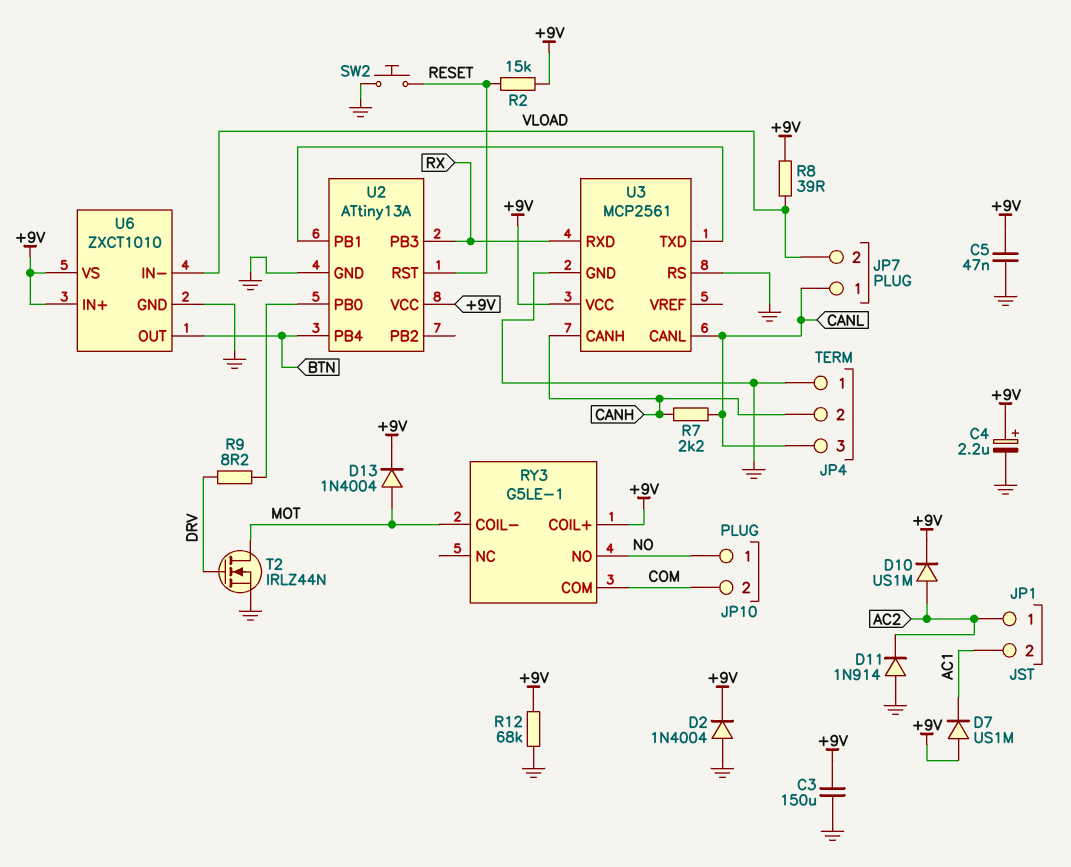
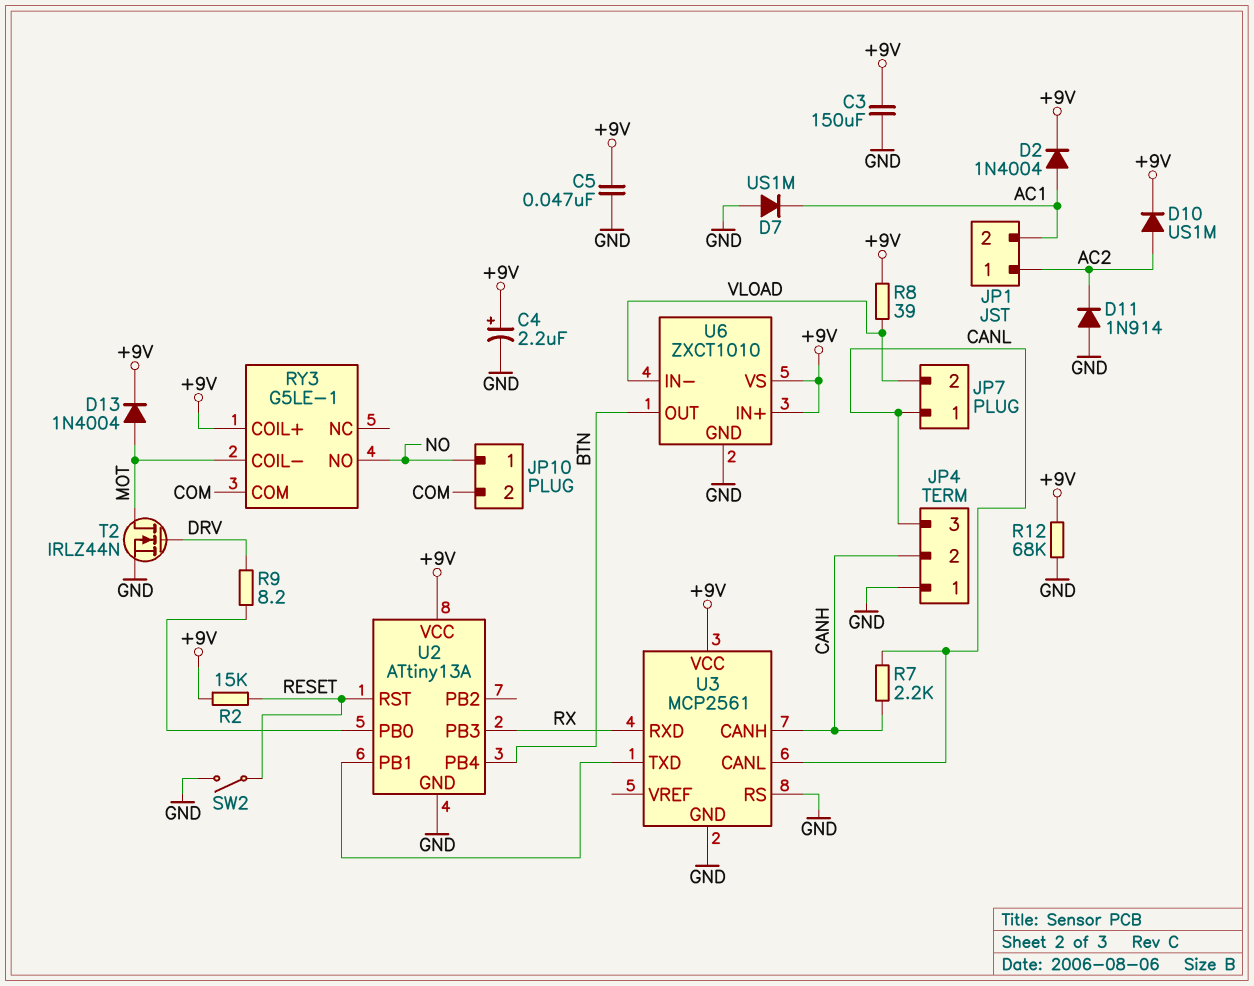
D2: diode 1N4004 (A GND, K +9V) -> diode 1N4004 (A AC1, K +9V)
D7: diode US1M (A +9V, K AC1) -> diode US1M (A GND, K AC1)
SW2: button (GND, RESET) -> switch (GND, RESET)

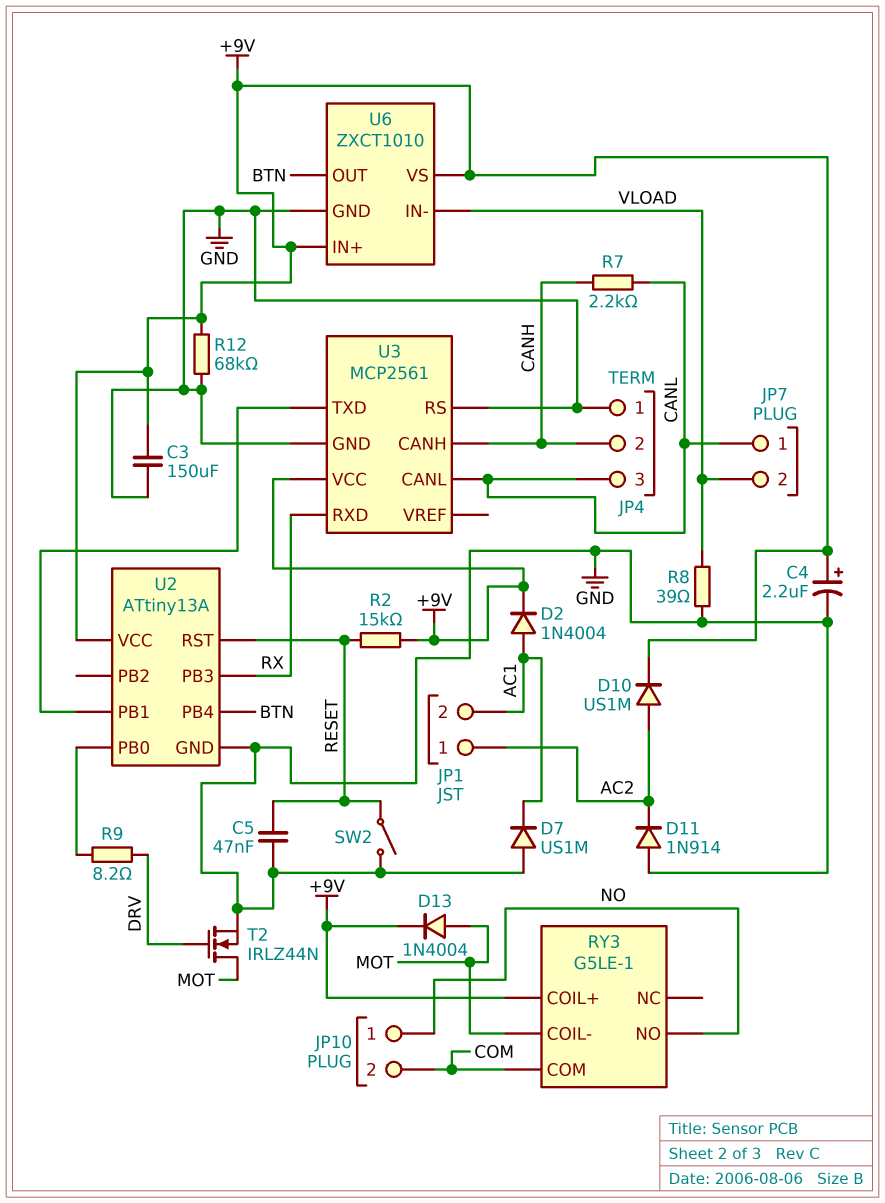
C5: 47nF (+9V, GND) -> 47nF (GND, RESET)
R8: 39 (+9V, VLOAD) -> 39 (GND, VLOAD)

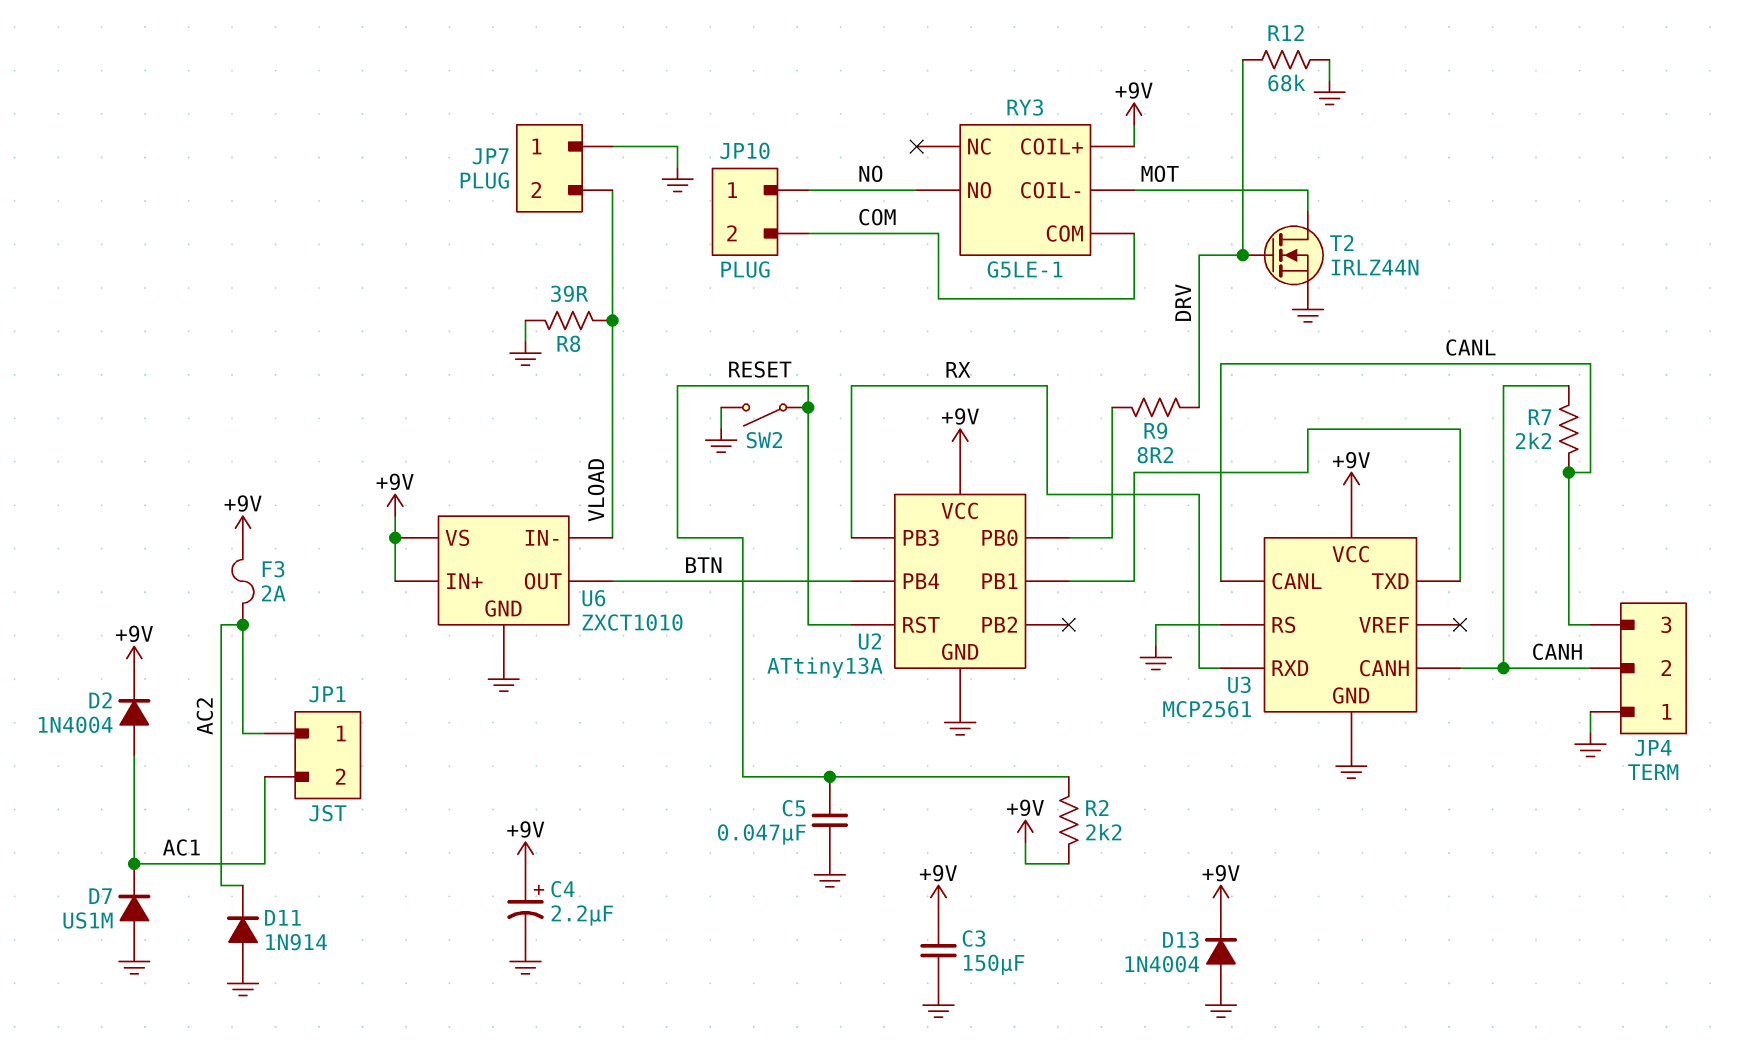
D10: diode US1M (A AC2, K +9V) -> none
D13: diode 1N4004 (A MOT, K +9V) -> diode 1N4004 (A GND, K +9V)
F3: none -> 2A (+9V, AC2)
JP7 pin 1: CANL -> GND
R2: 15k (+9V, RESET) -> 2.2k (+9V, RESET)
R12: 68k (+9V, GND) -> 68k (DRV, GND)

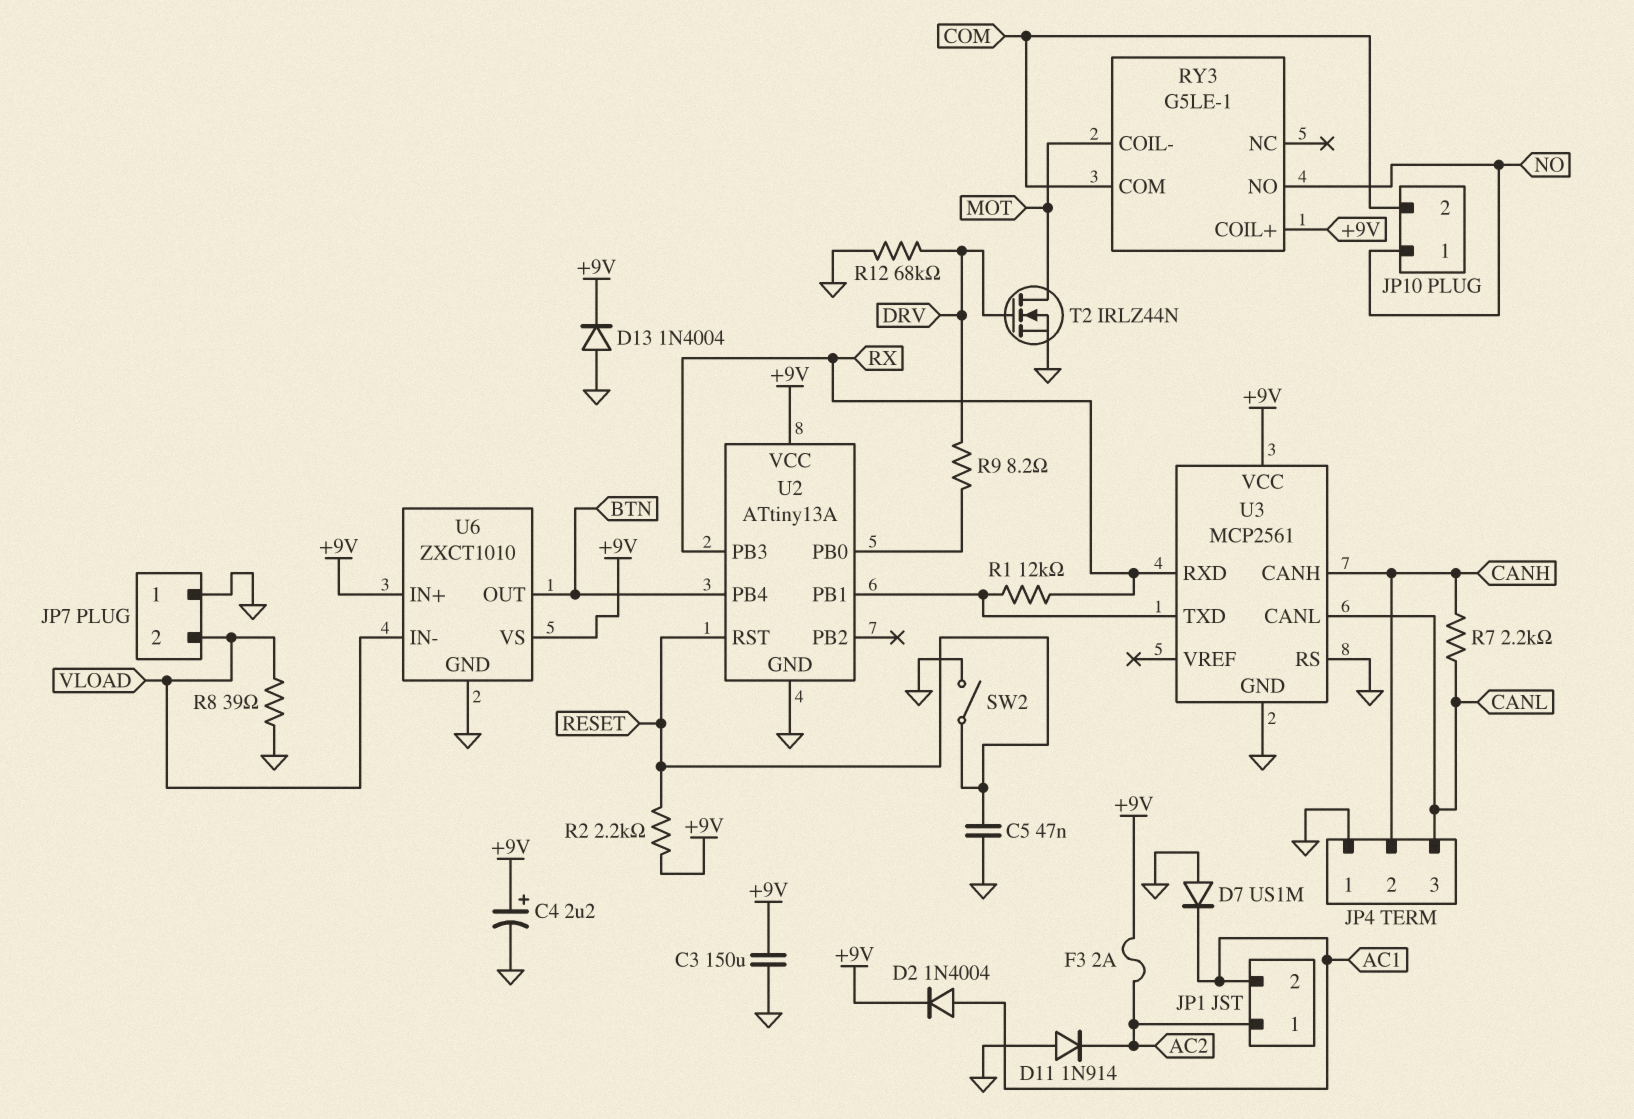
R1: none -> 12k (RX, U2/PB1)

